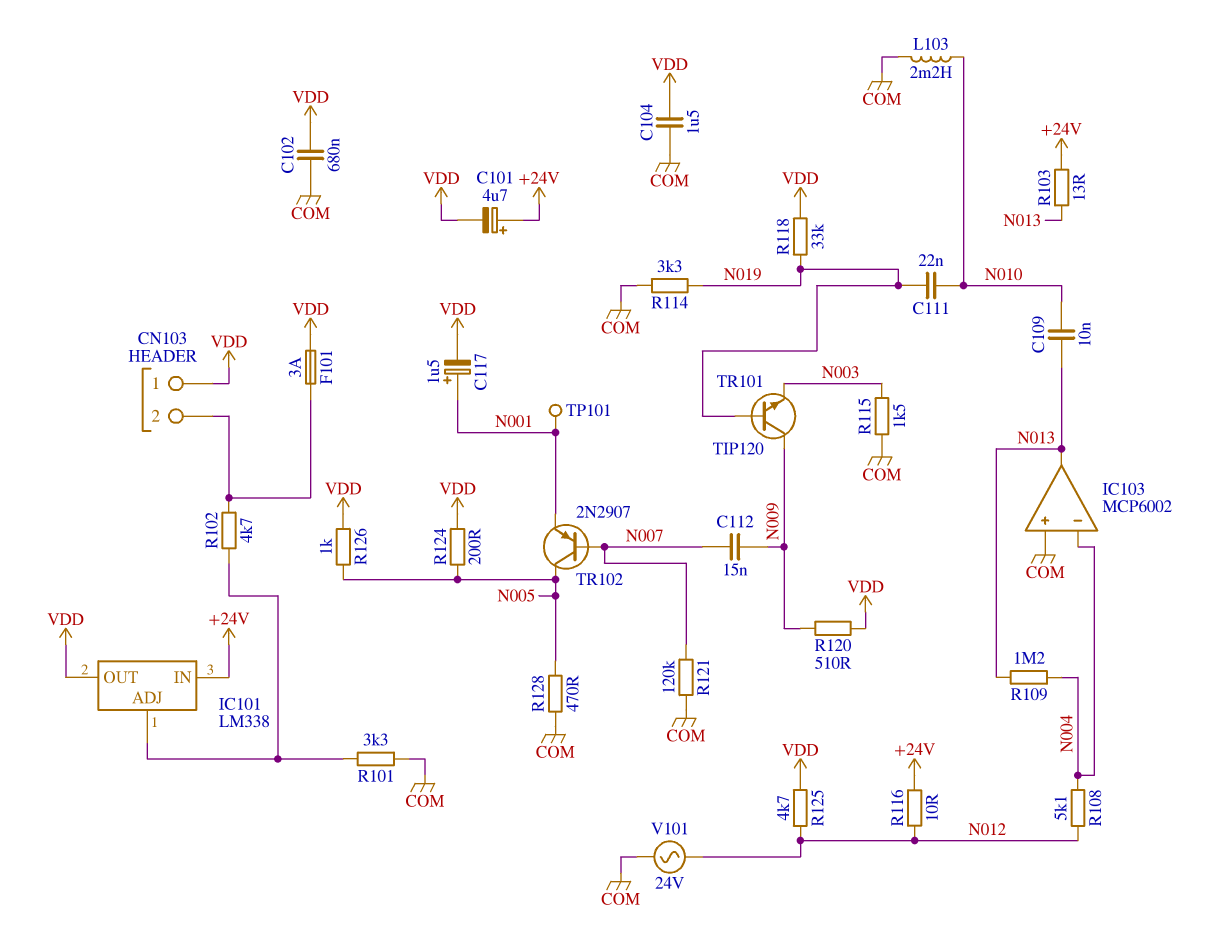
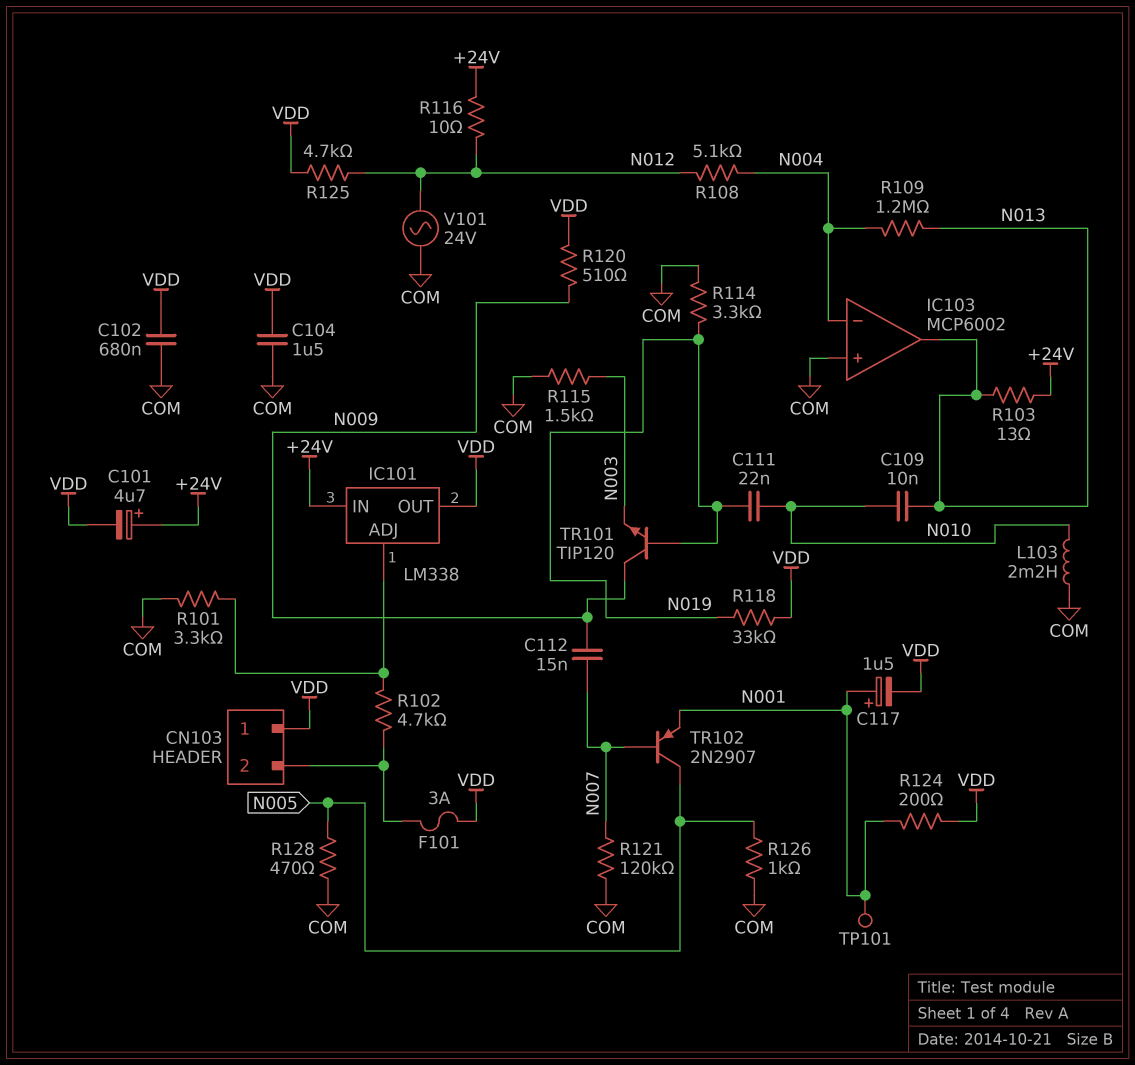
R124: 200 (N005, VDD) -> 200 (N001, VDD)
R126: 1k (N005, VDD) -> 1k (COM, N005)

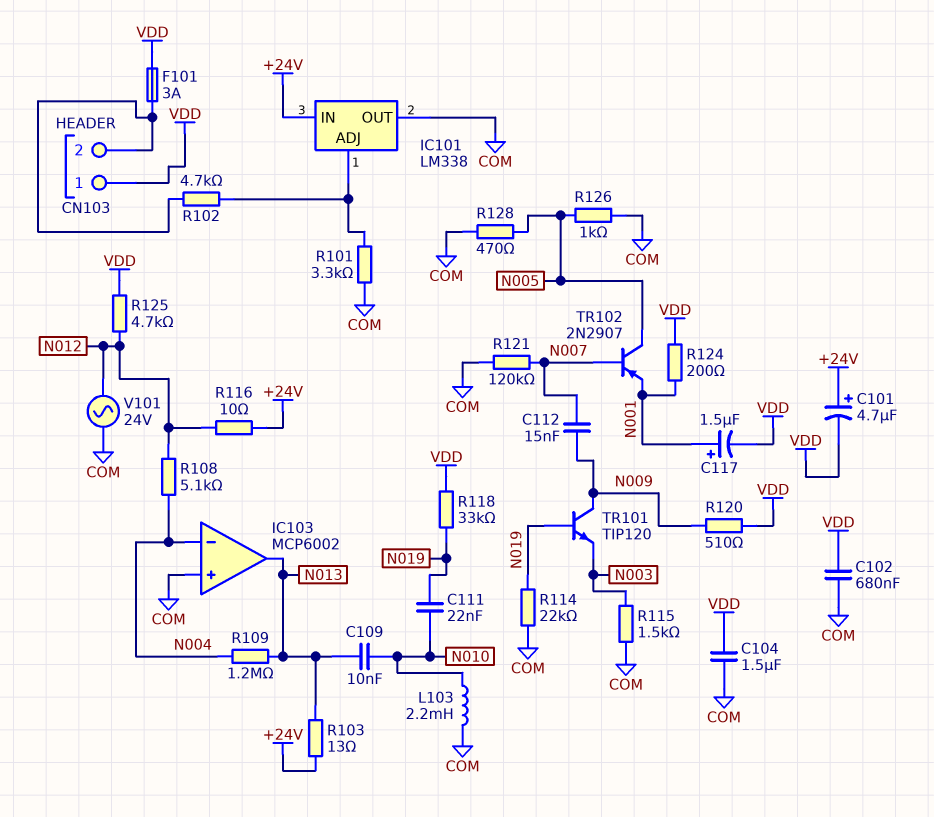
IC101 pin OUT: VDD -> COM
R114: 3.3k (COM, N019) -> 22k (COM, N019)
TP101: test point (N001) -> none

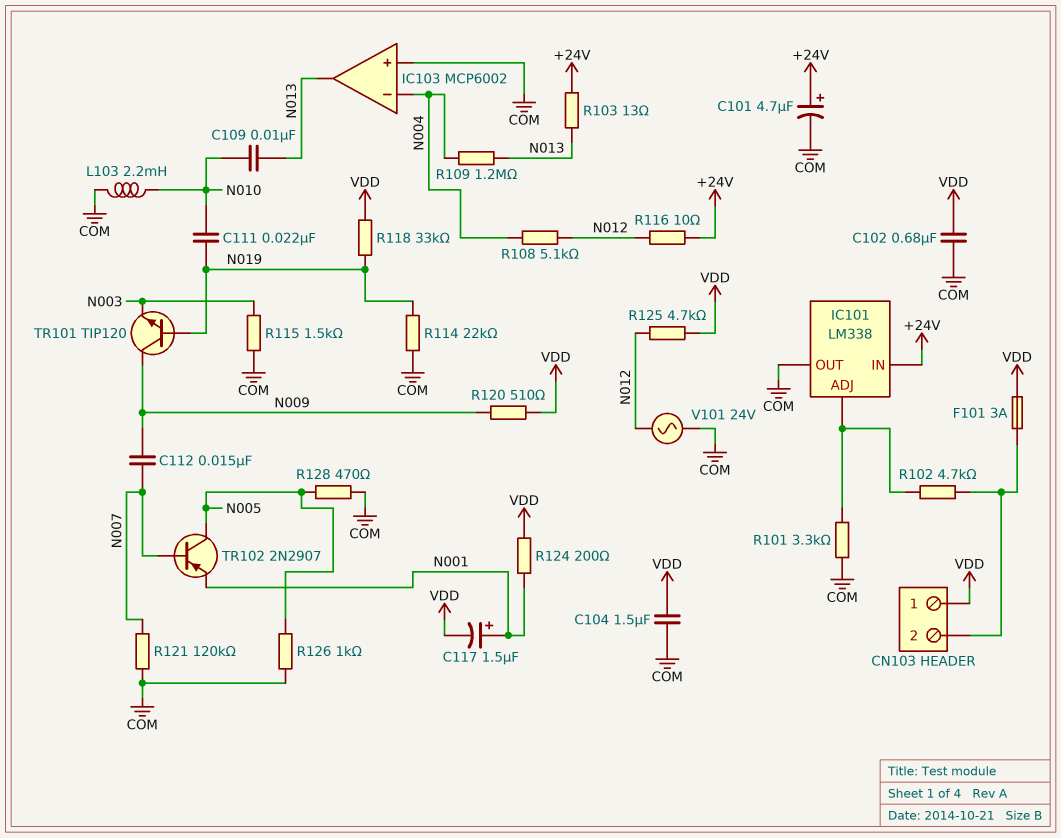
C101: 4.7uF (plus +24V, minus VDD) -> 4.7uF (plus +24V, minus COM)

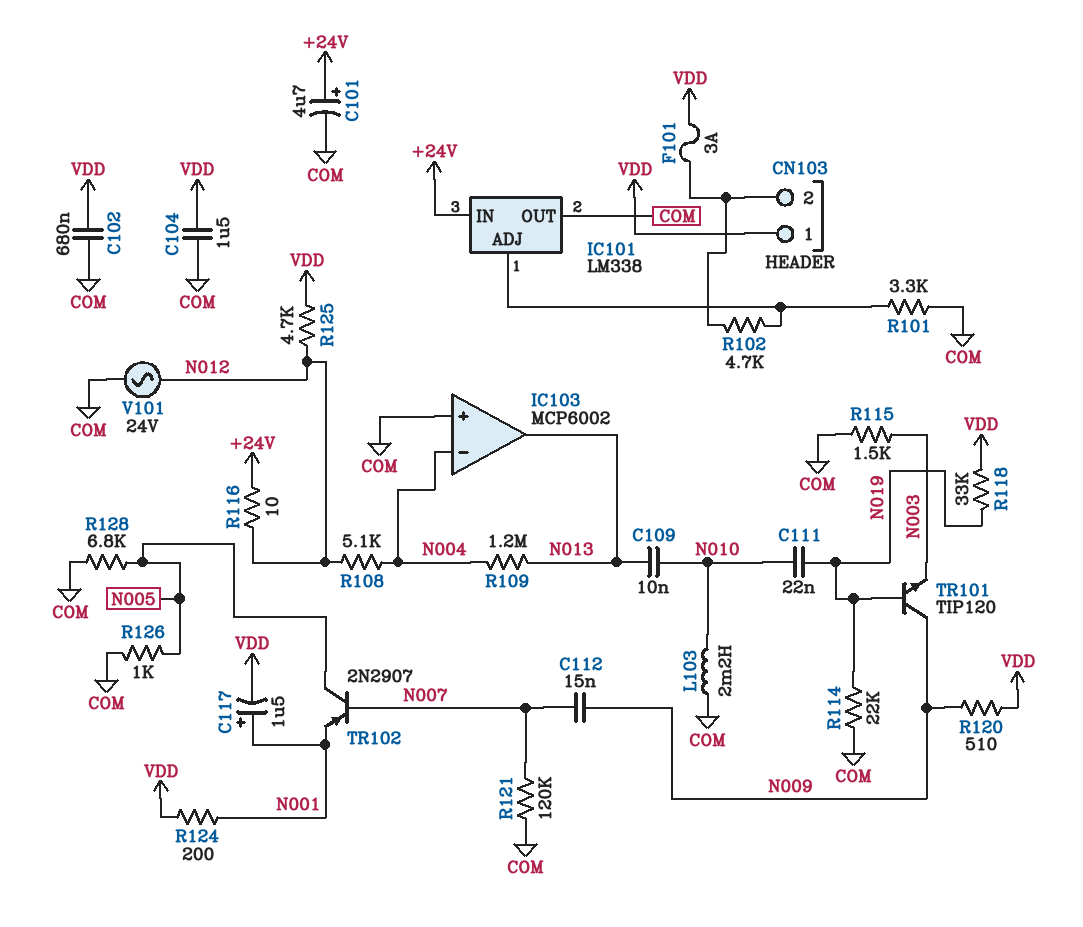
R103: 13 (+24V, N013) -> none
R128: 470 (COM, N005) -> 6.8k (COM, N005)

